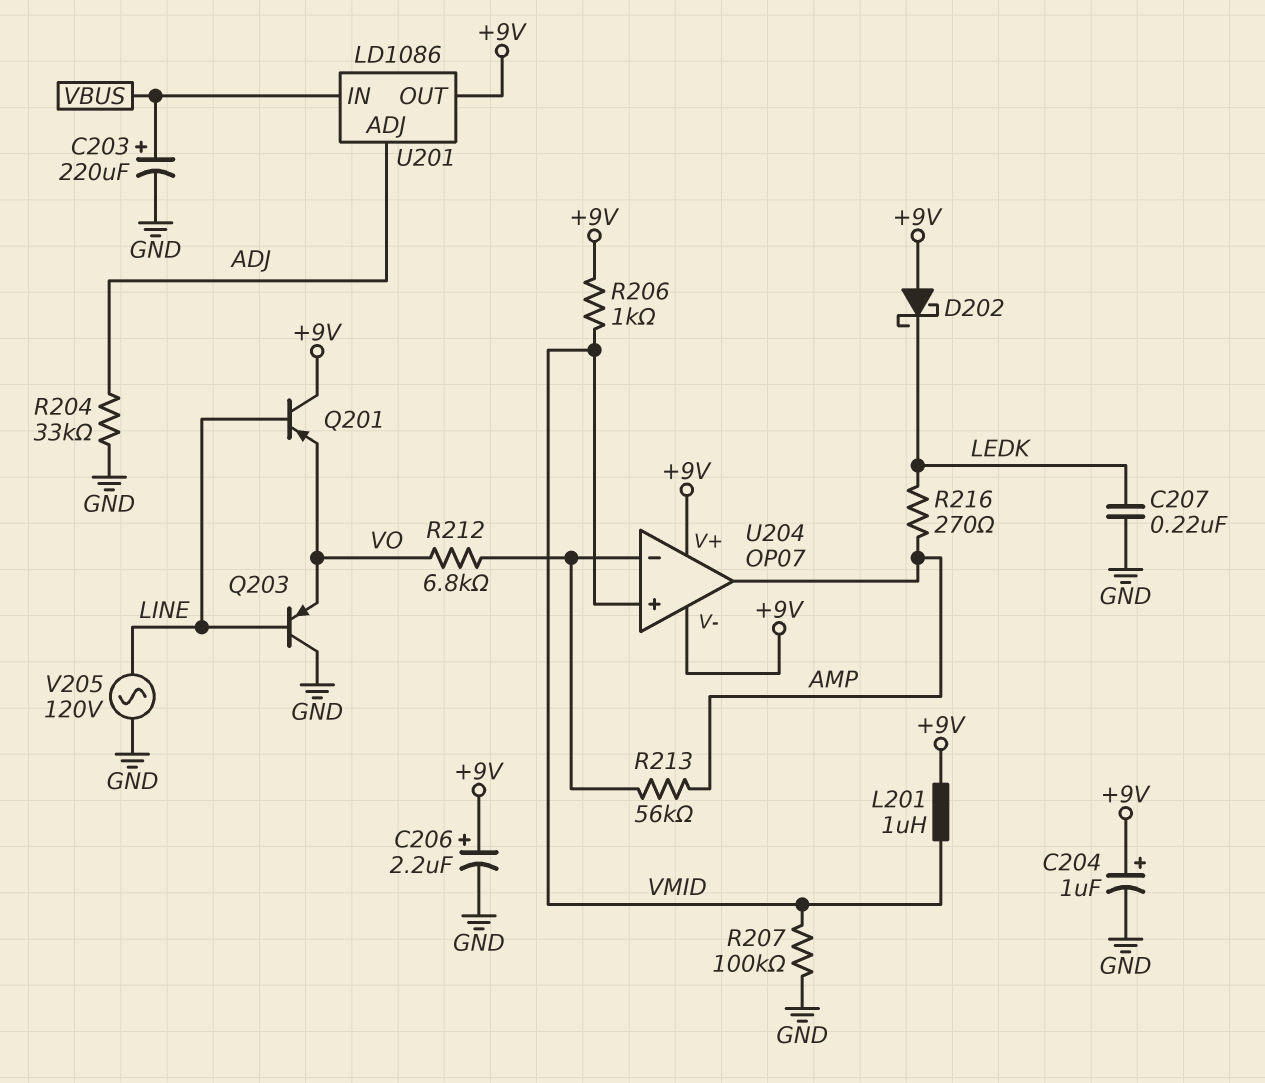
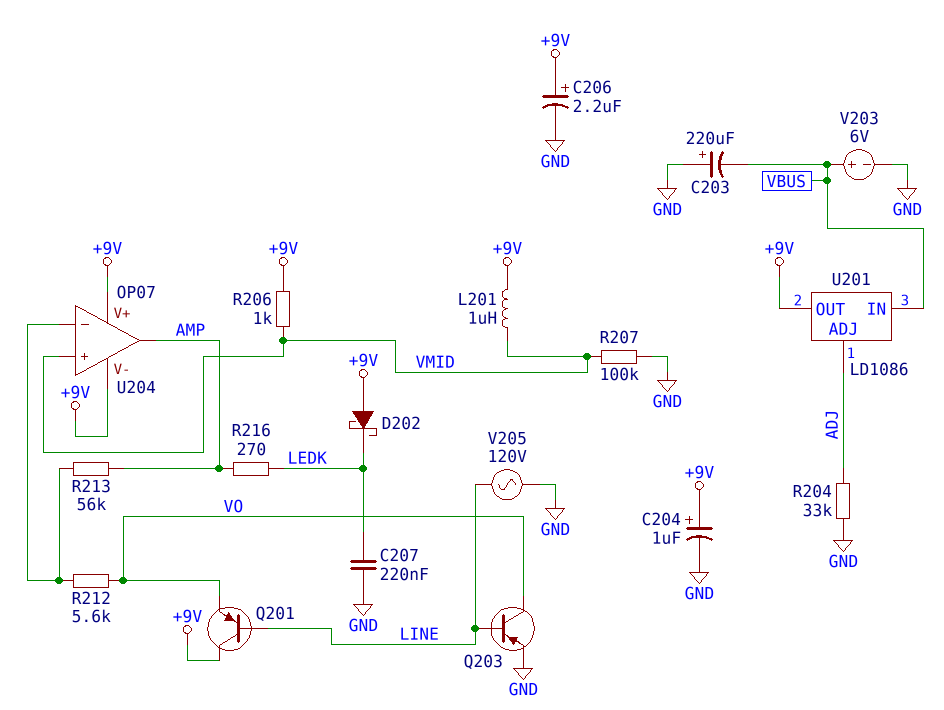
C203: 220uF (plus VBUS, minus GND) -> 220uF (plus GND, minus VBUS)
Q203: PNP (B LINE, C GND, E VO) -> PNP (B LINE, C VO, E GND)
R212: 6.8k (U204/in-, VO) -> 5.6k (U204/in-, VO)
V203: none -> 6V (plus VBUS, minus GND)

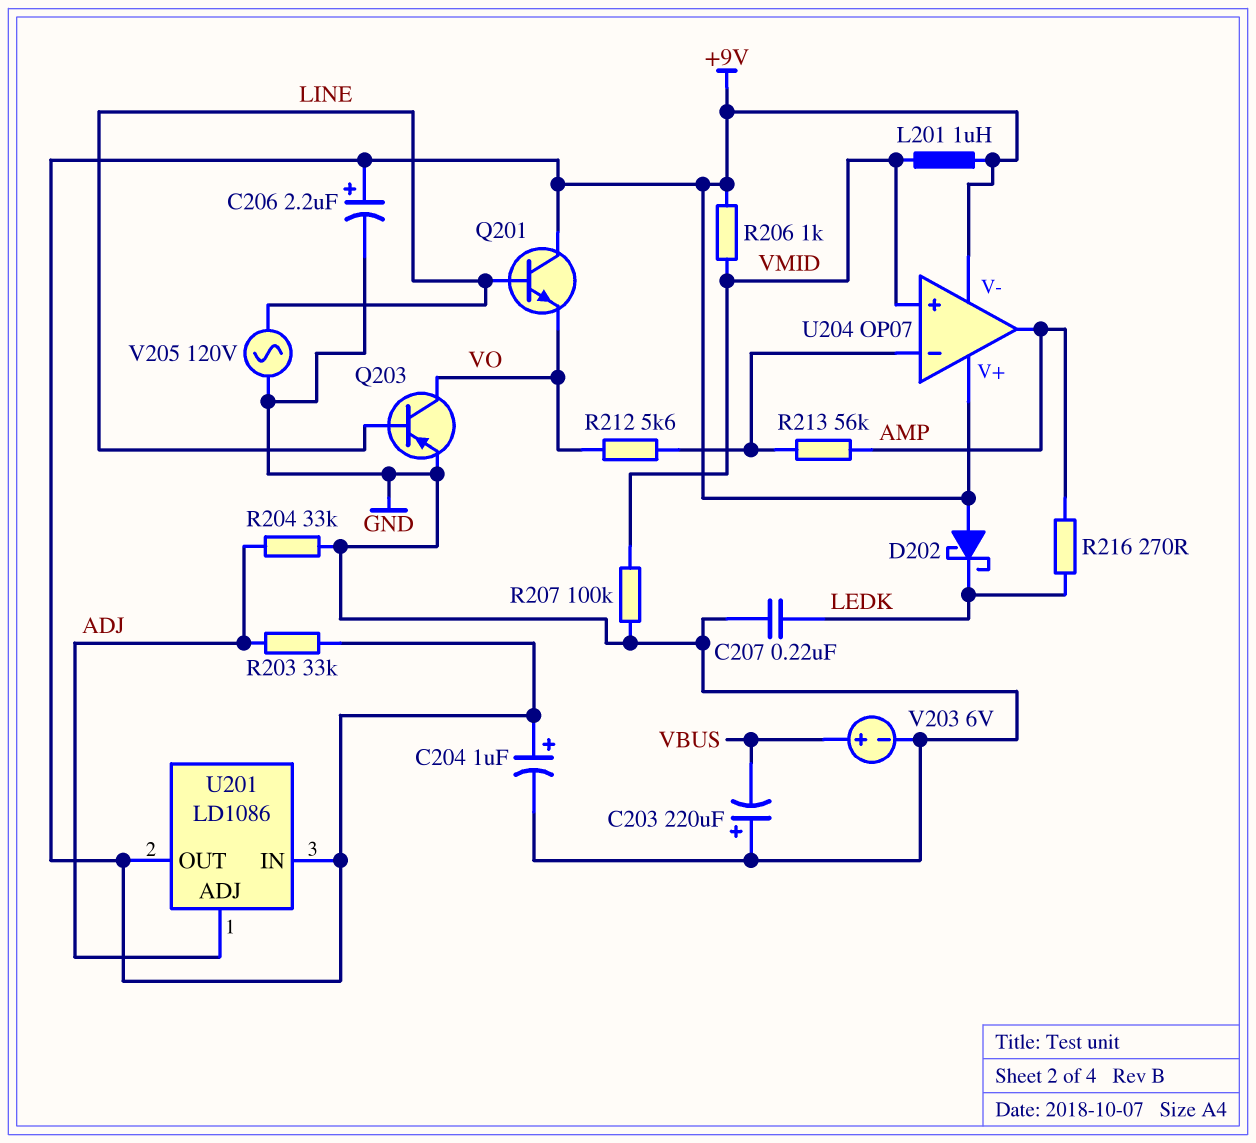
Q201: PNP (B LINE, C +9V, E VO) -> NPN (B LINE, C +9V, E VO)
R203: none -> 33k (+9V, ADJ)
U201 pin IN: VBUS -> +9V

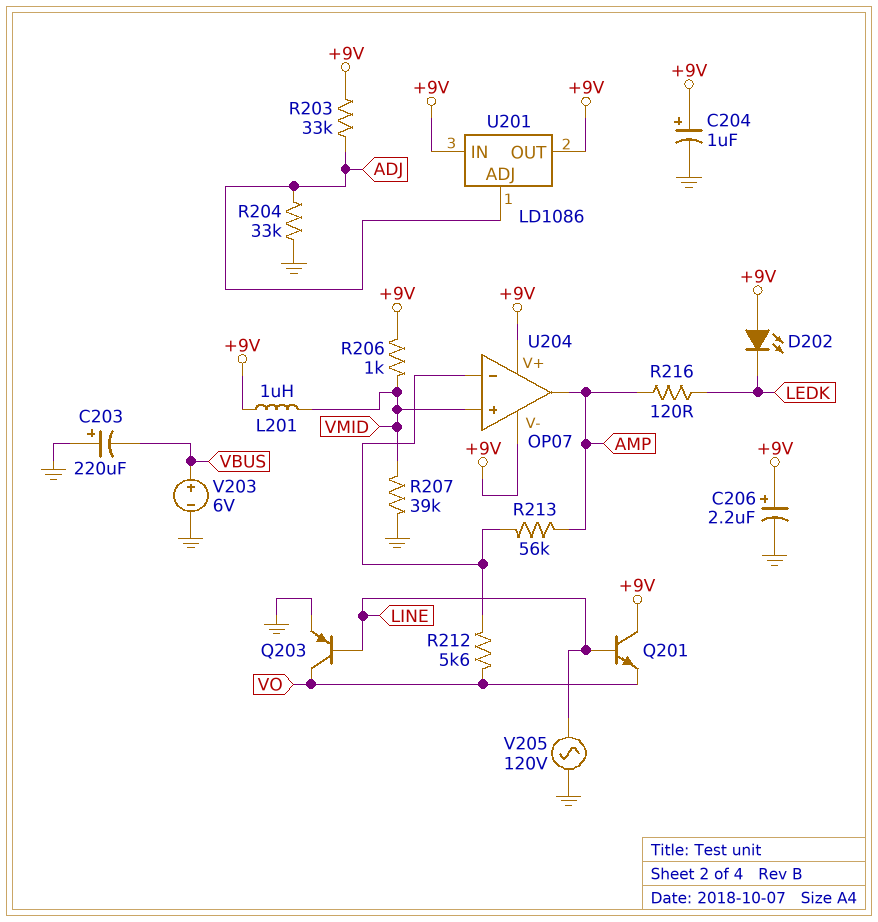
C207: 220nF (GND, LEDK) -> none
D202: schottky (A +9V, K LEDK) -> LED (A +9V, K LEDK)
R207: 100k (GND, VMID) -> 39k (GND, VMID)
R216: 270 (AMP, LEDK) -> 120 (AMP, LEDK)

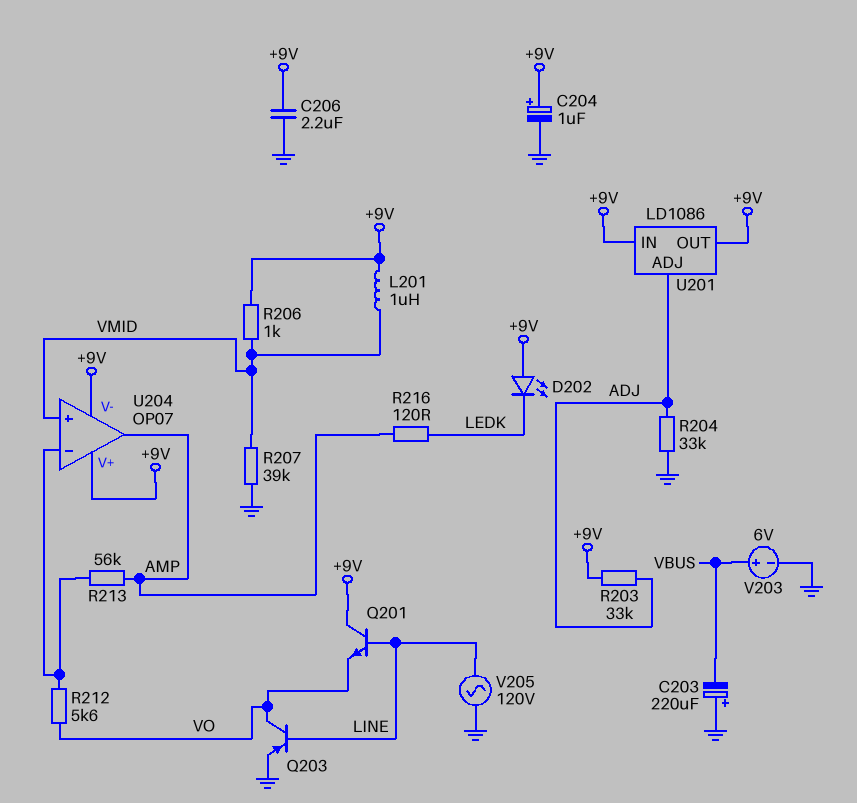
C206: 2.2uF (plus +9V, minus GND) -> 2.2uF (+9V, GND)

